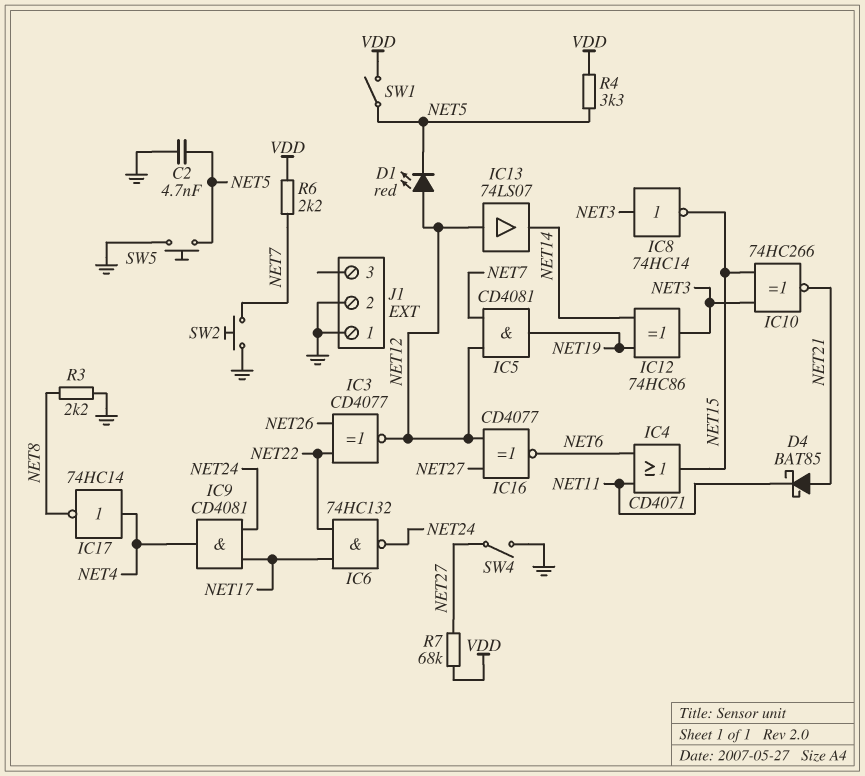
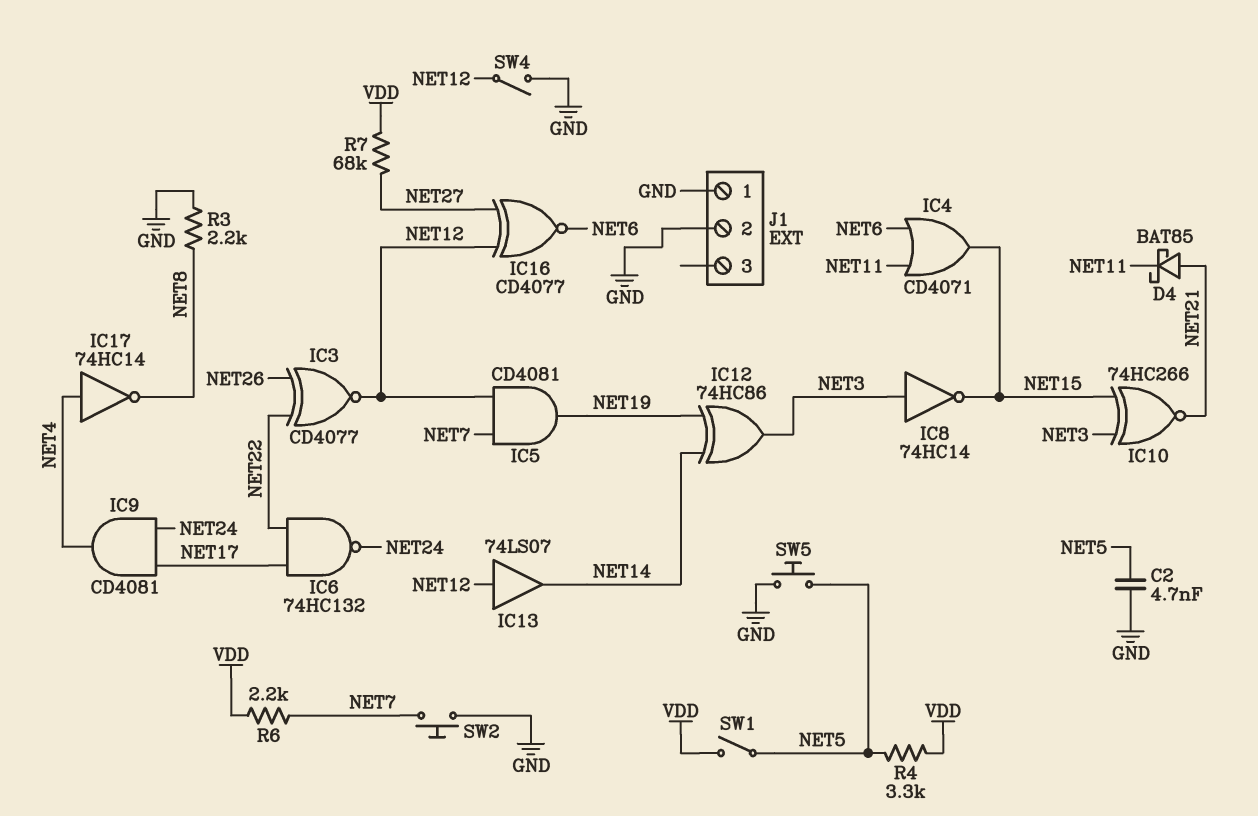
D1: LED red (A NET12, K NET5) -> none
SW4: switch (GND, NET27) -> switch (GND, NET12)

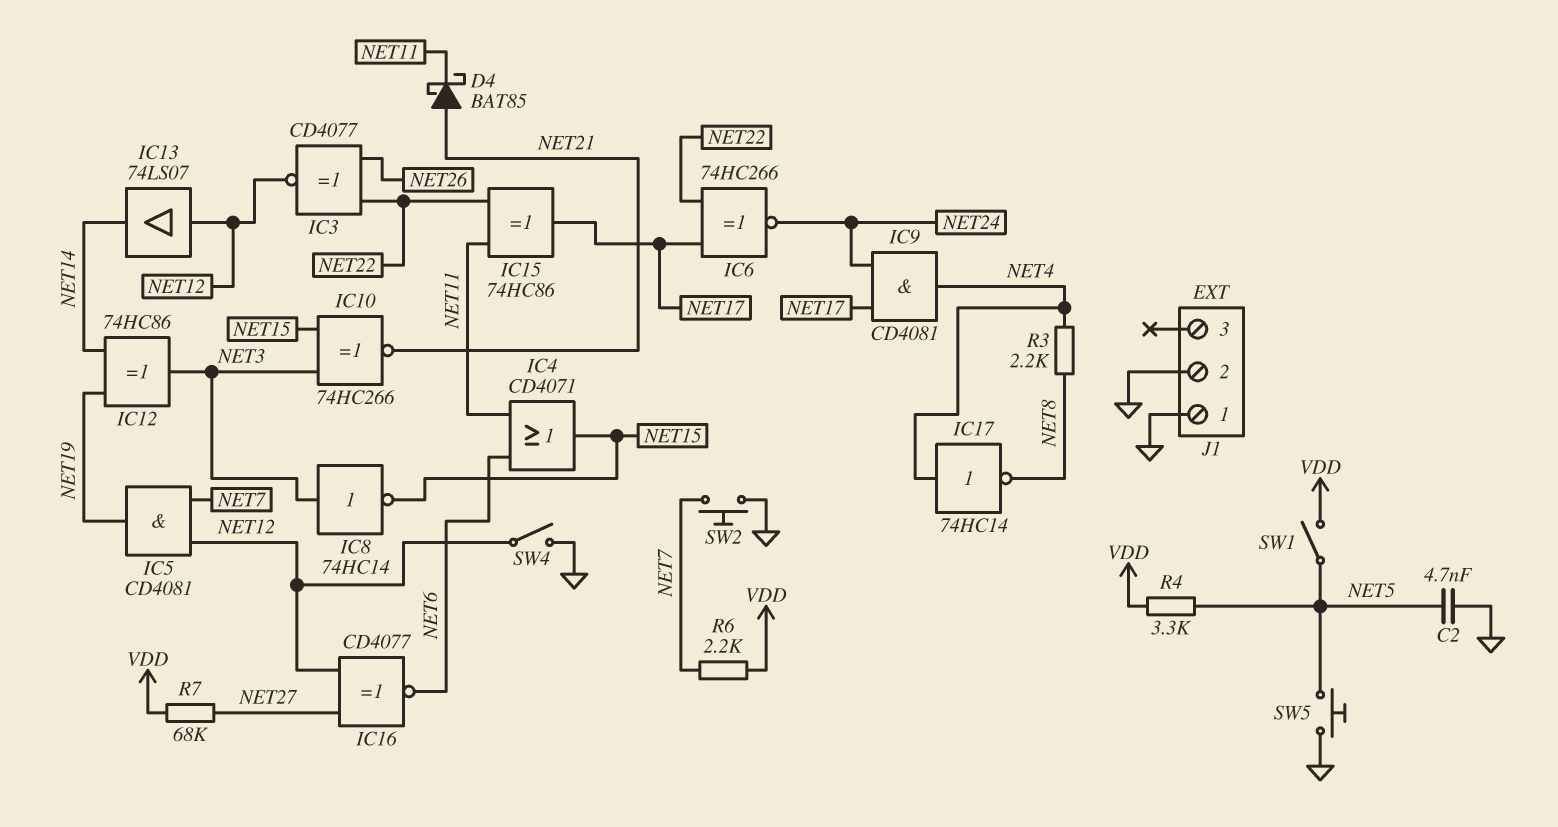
IC6: NAND 74HC132 (in NET17, in NET22, out NET24) -> XNOR 74HC266 (in NET17, in NET22, out NET24)
IC15: none -> XOR 74HC86 (in NET11, in NET22, out NET17)
R3: 2.2k (GND, NET8) -> 2.2k (NET4, NET8)

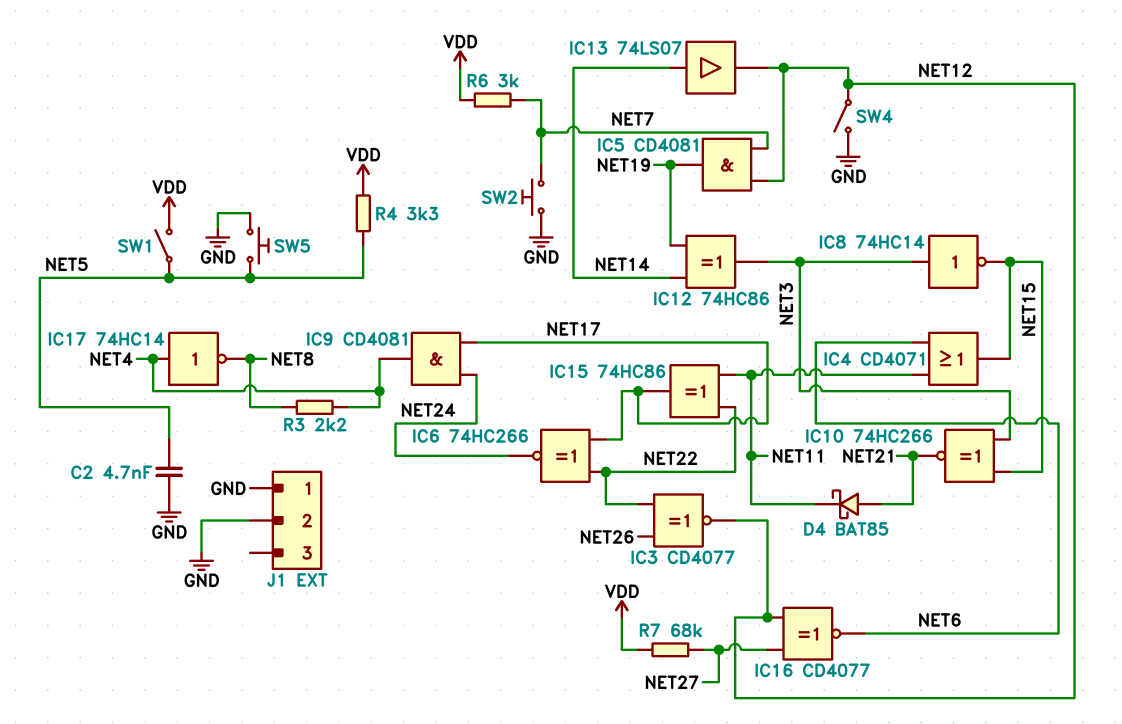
IC13: buffer 74LS07 (in NET12, out NET14) -> buffer 74LS07 (in NET14, out NET12)
R6: 2.2k (NET7, VDD) -> 3k (NET7, VDD)

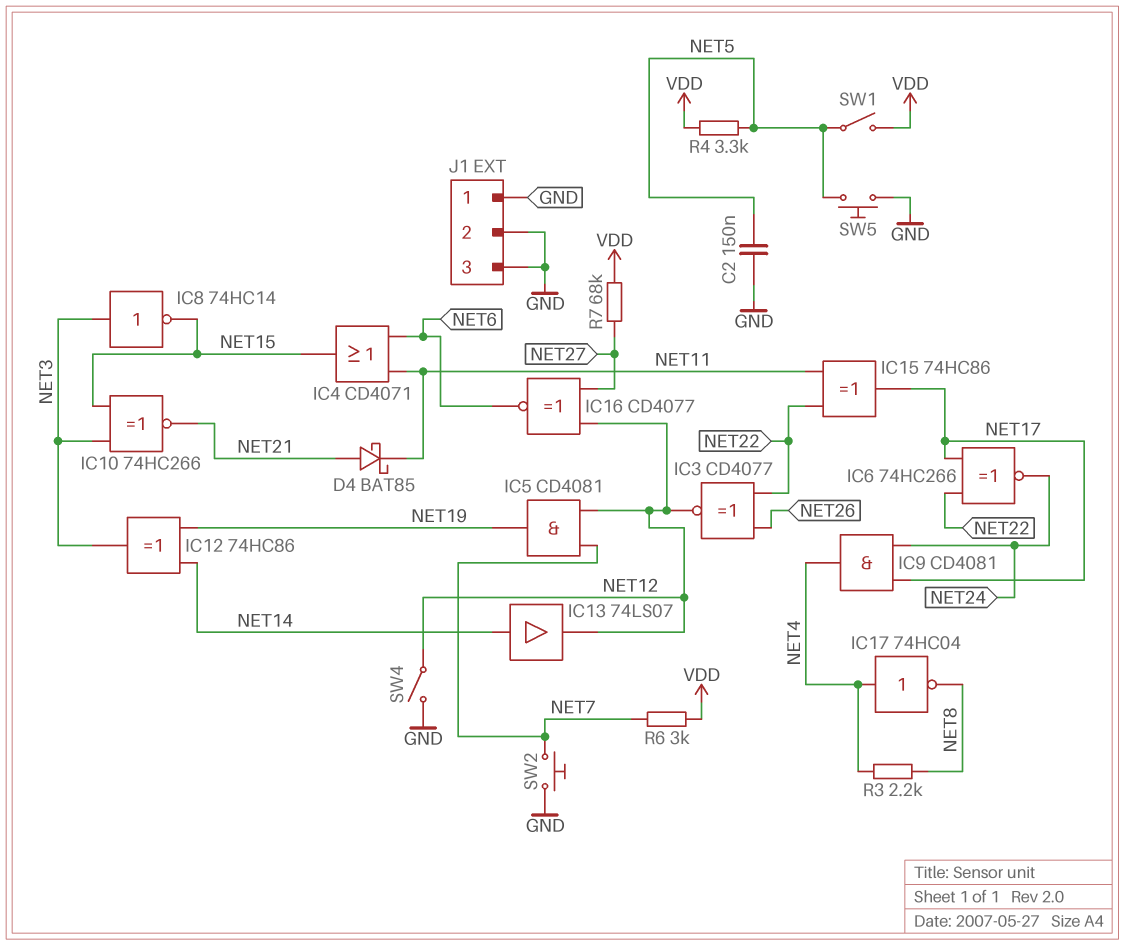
C2: 4.7nF (GND, NET5) -> 150nF (GND, NET5)
IC17: NOT 74HC14 (in NET4, out NET8) -> NOT 74HC04 (in NET4, out NET8)
J1 pin 3: none -> GND

